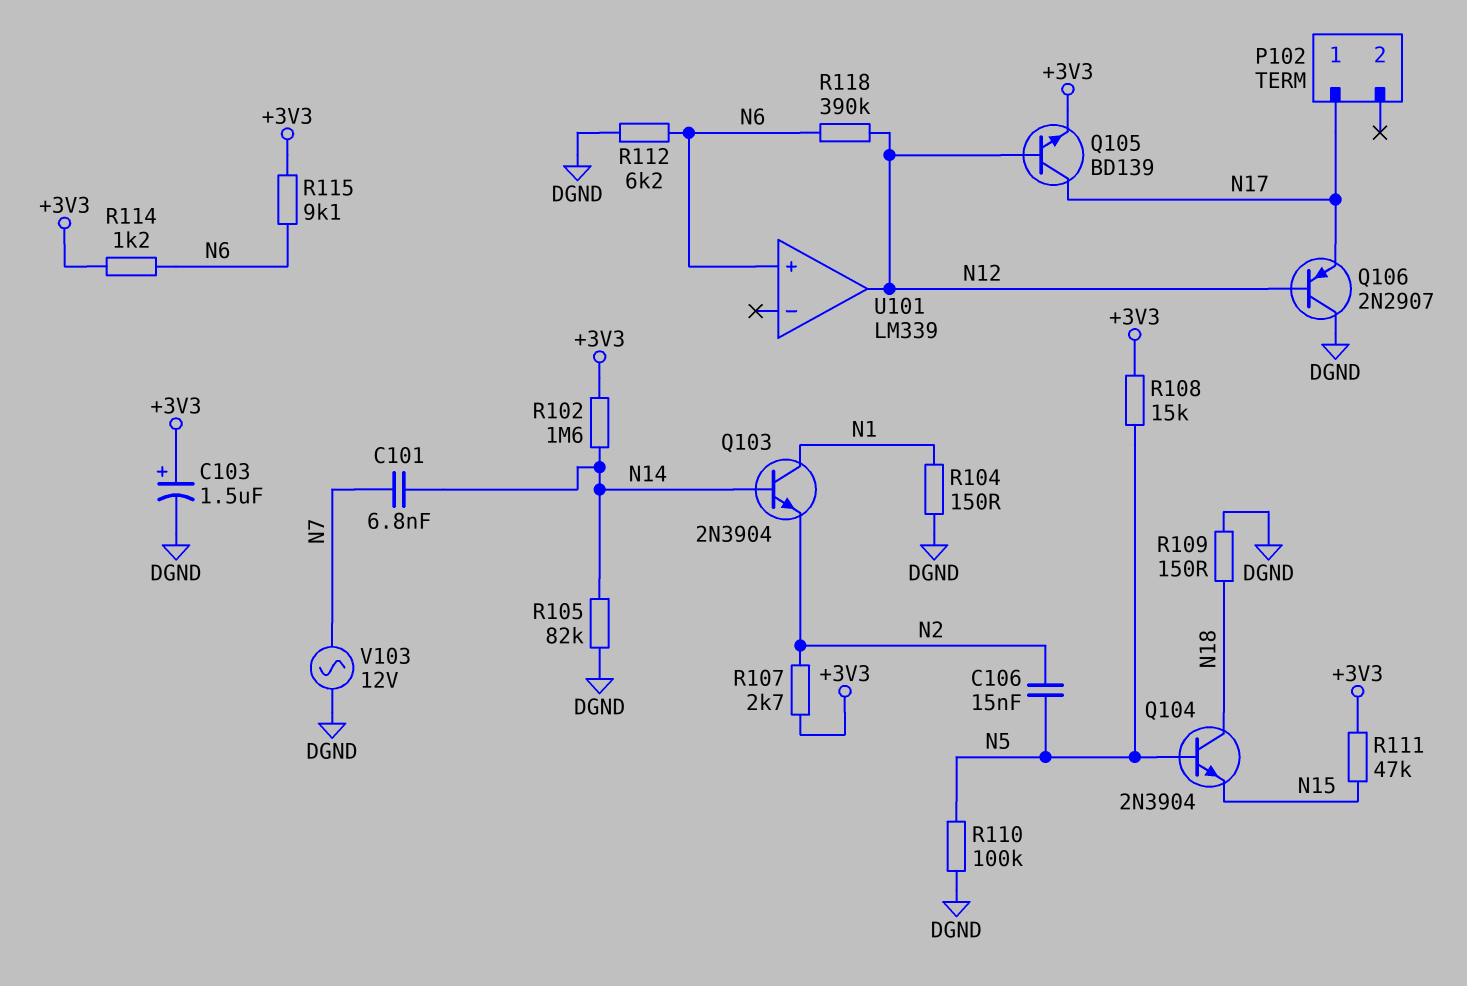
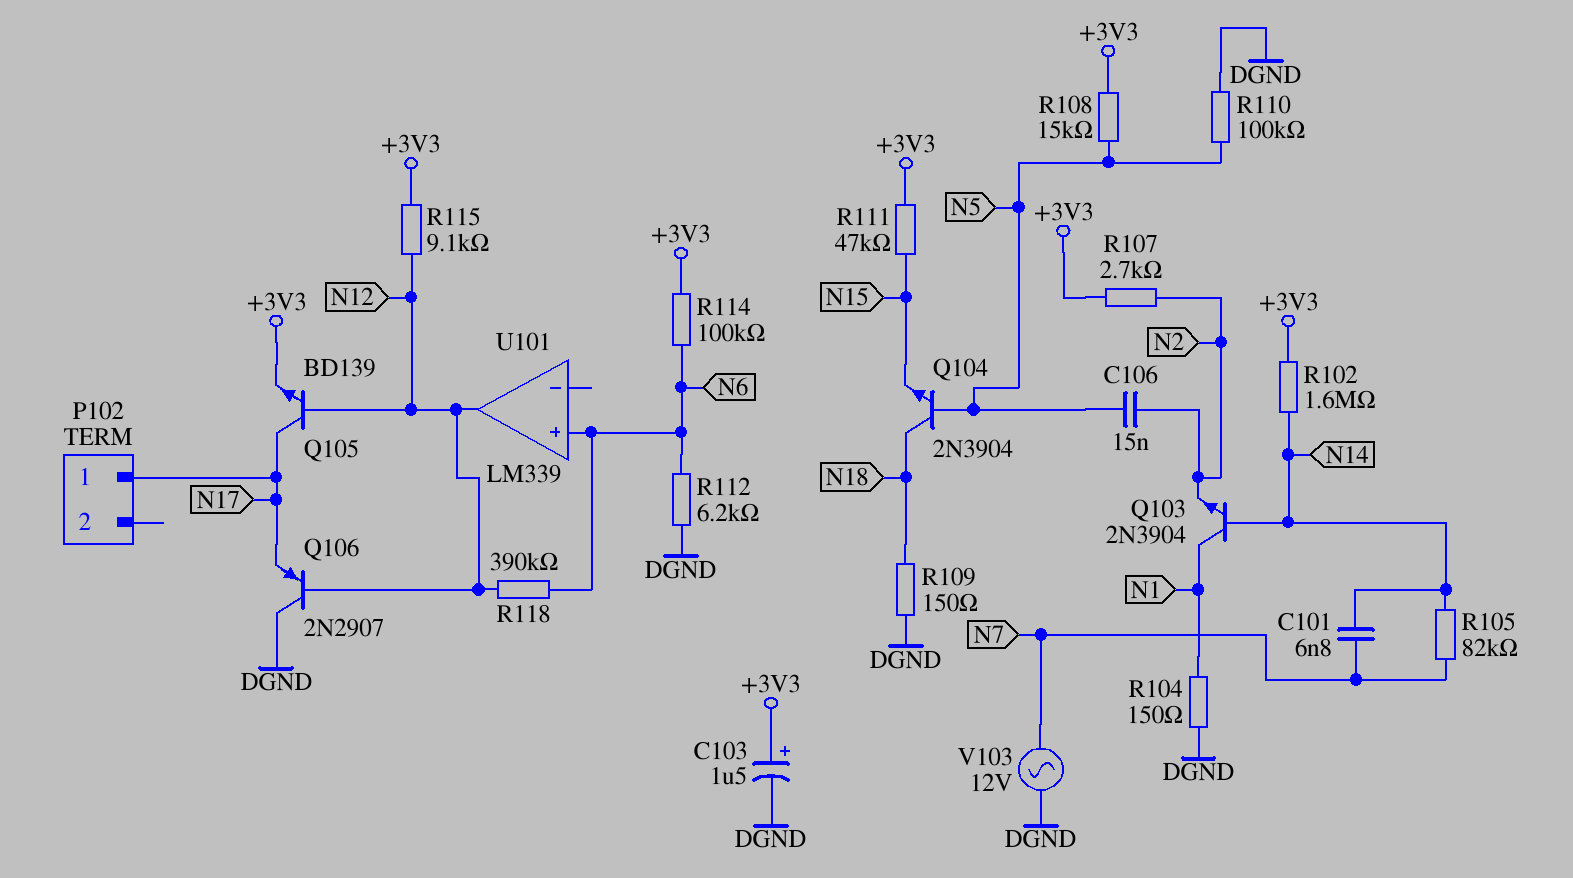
R105: 82k (DGND, N14) -> 82k (N7, N14)
R114: 1.2k (+3V3, N6) -> 100k (+3V3, N6)
R115: 9.1k (+3V3, N6) -> 9.1k (+3V3, N12)

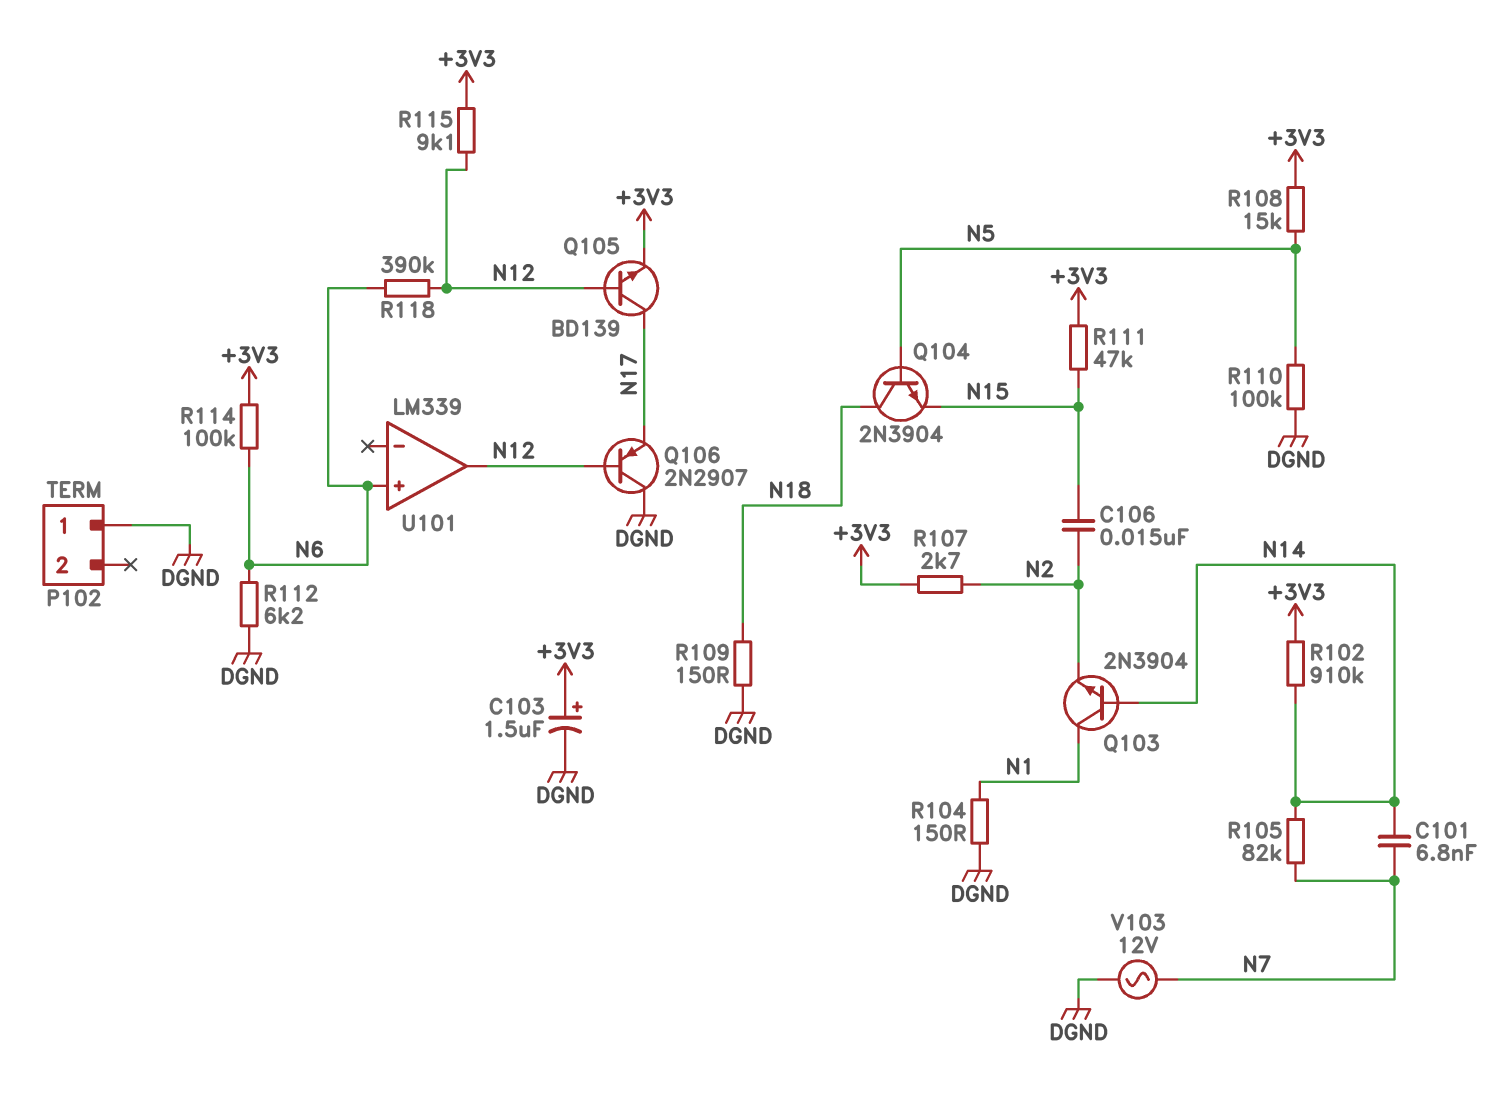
C106: 15nF (N2, N5) -> 15nF (N2, N15)
P102 pin 1: N17 -> DGND
R102: 1.6M (+3V3, N14) -> 910k (+3V3, N14)

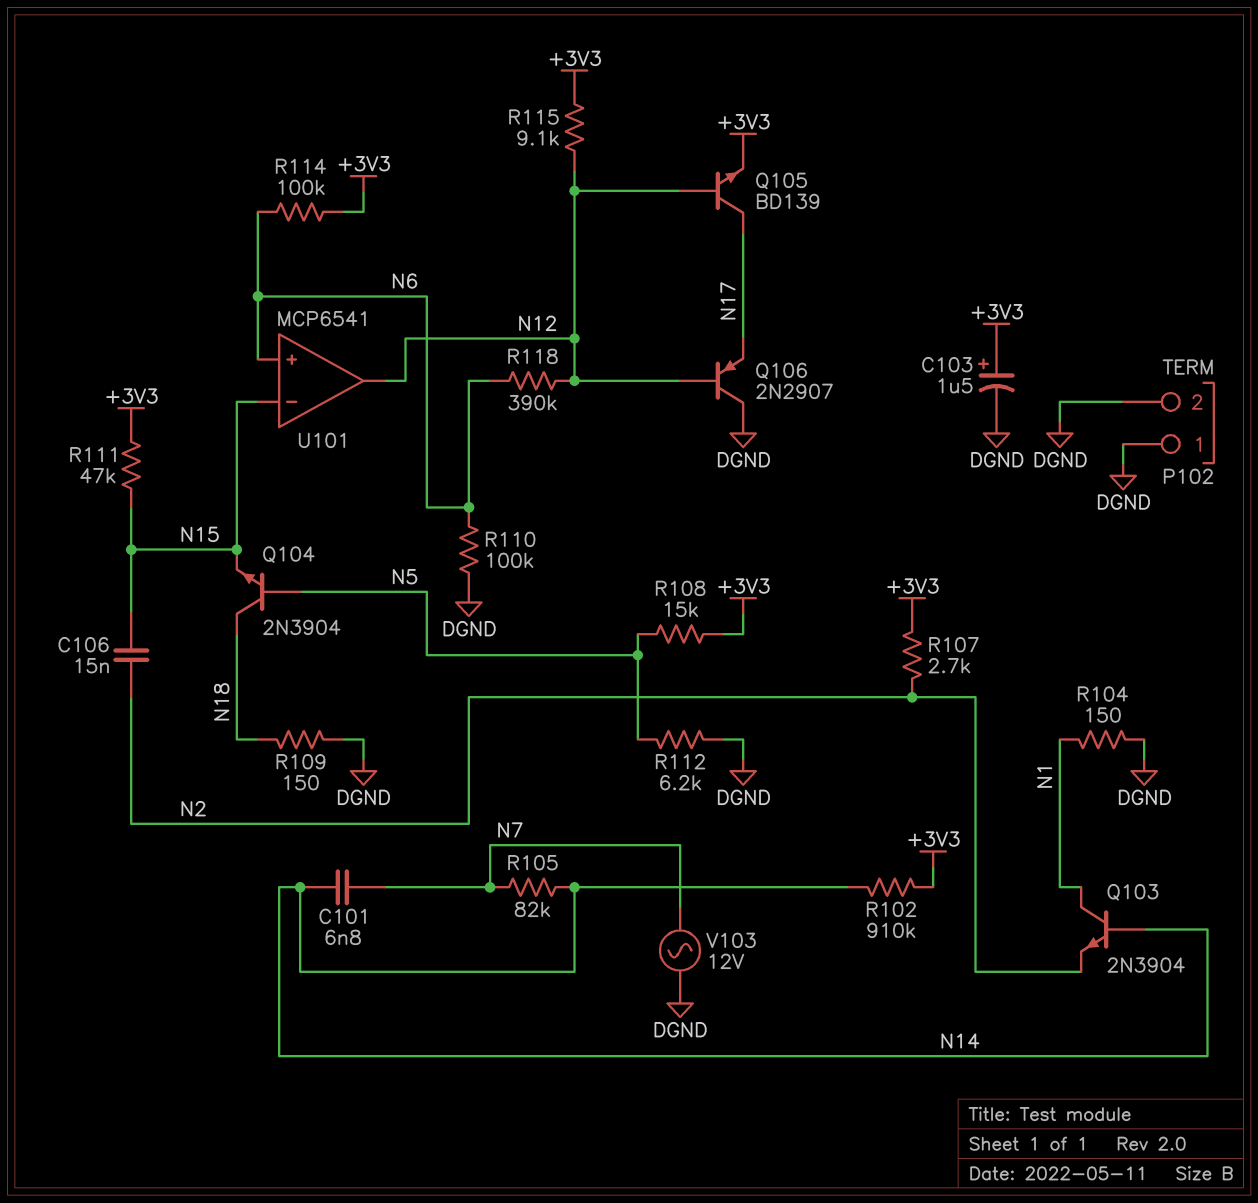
P102 pin 2: none -> DGND
R110: 100k (DGND, N5) -> 100k (DGND, N6)
R112: 6.2k (DGND, N6) -> 6.2k (DGND, N5)
U101: LM339 -> MCP6541
U101 pin in-: none -> N15

